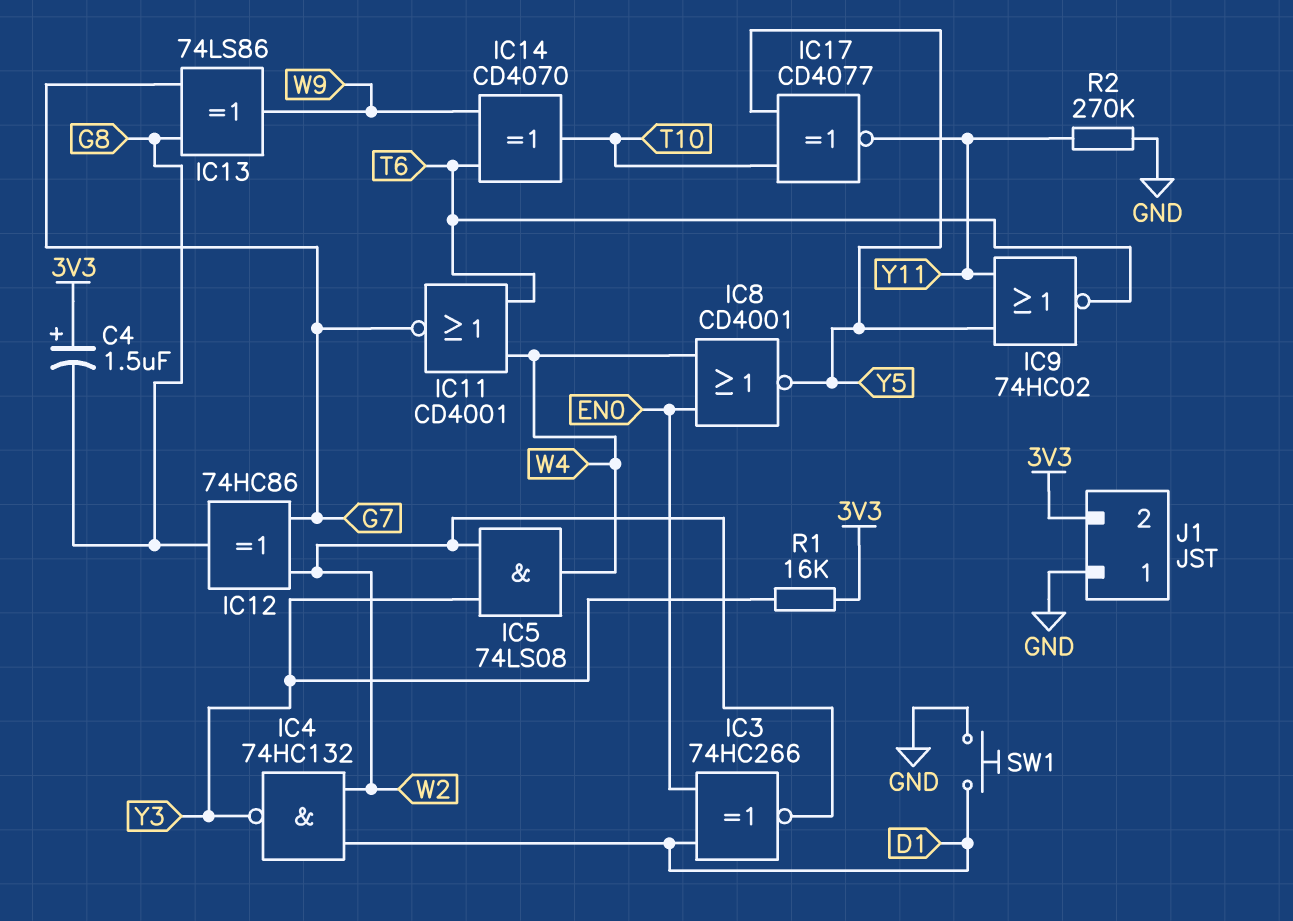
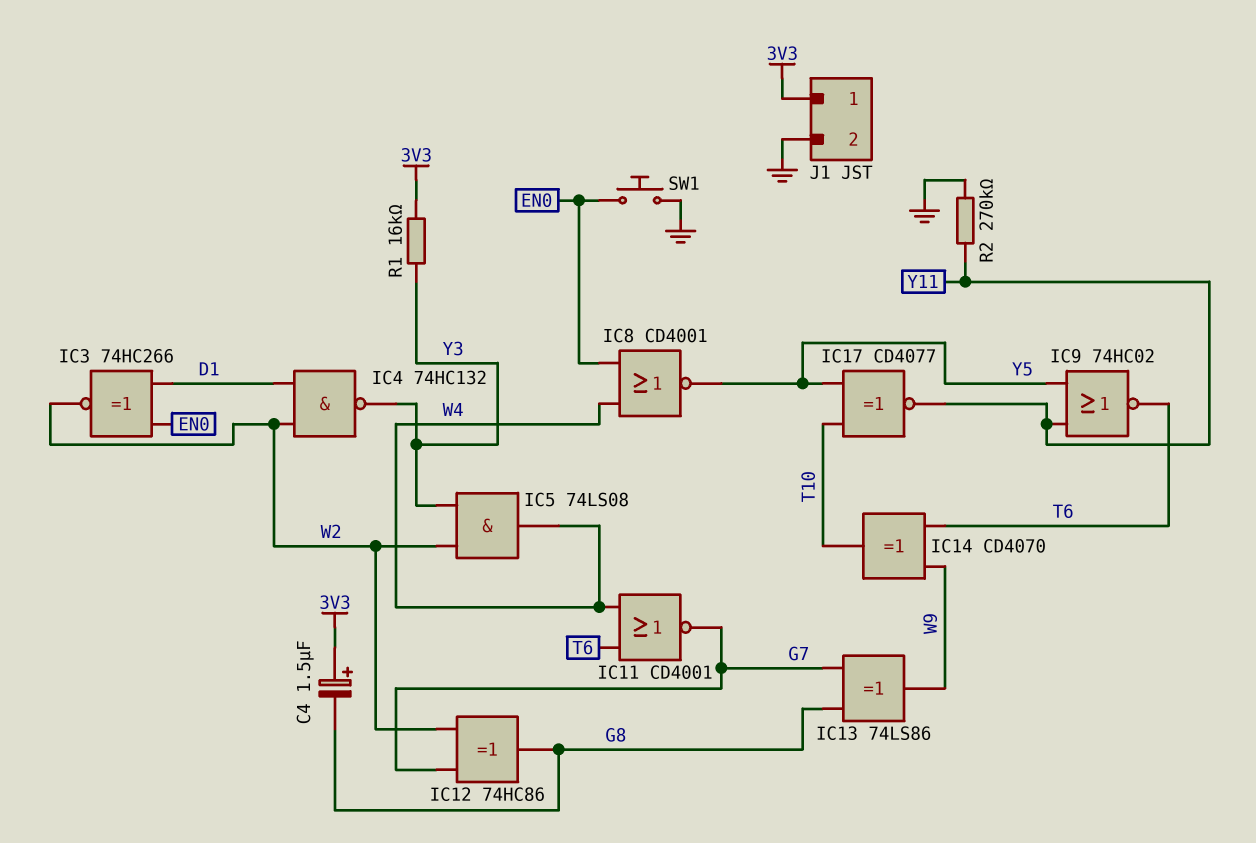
J1 pin 1: GND -> 3V3
J1 pin 2: 3V3 -> GND
SW1: button (D1, GND) -> button (EN0, GND)

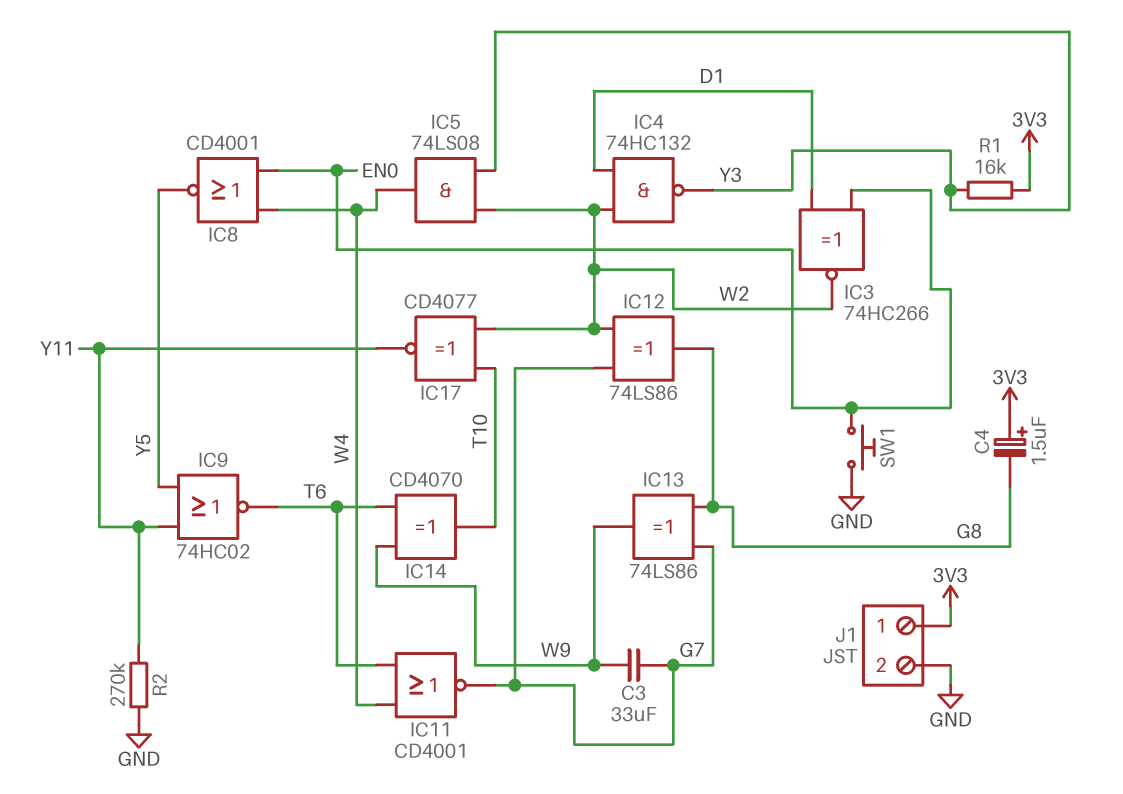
C3: none -> 33uF (G7, W9)
IC12: XOR 74HC86 (in G7, in W2, out G8) -> XOR 74LS86 (in G7, in W2, out G8)
IC17: XNOR CD4077 (in T10, in Y5, out Y11) -> XNOR CD4077 (in T10, in W2, out Y11)

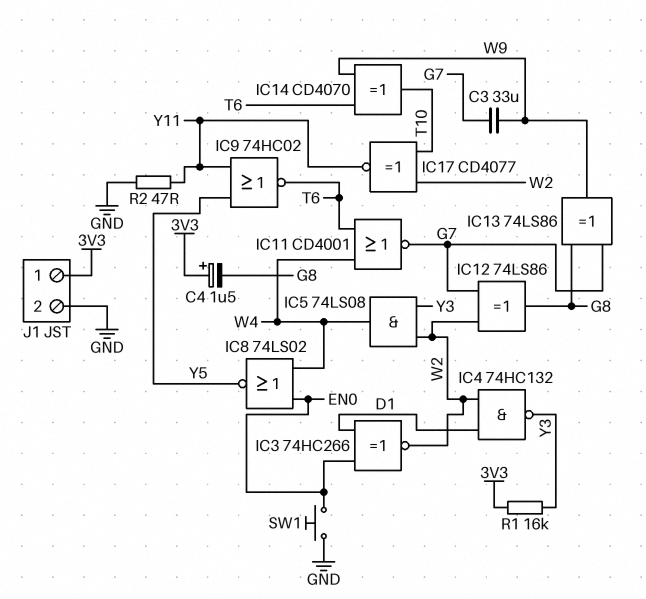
IC8: NOR CD4001 (in EN0, in W4, out Y5) -> NOR 74LS02 (in EN0, in W4, out Y5)
R2: 270k (GND, Y11) -> 47 (GND, Y11)

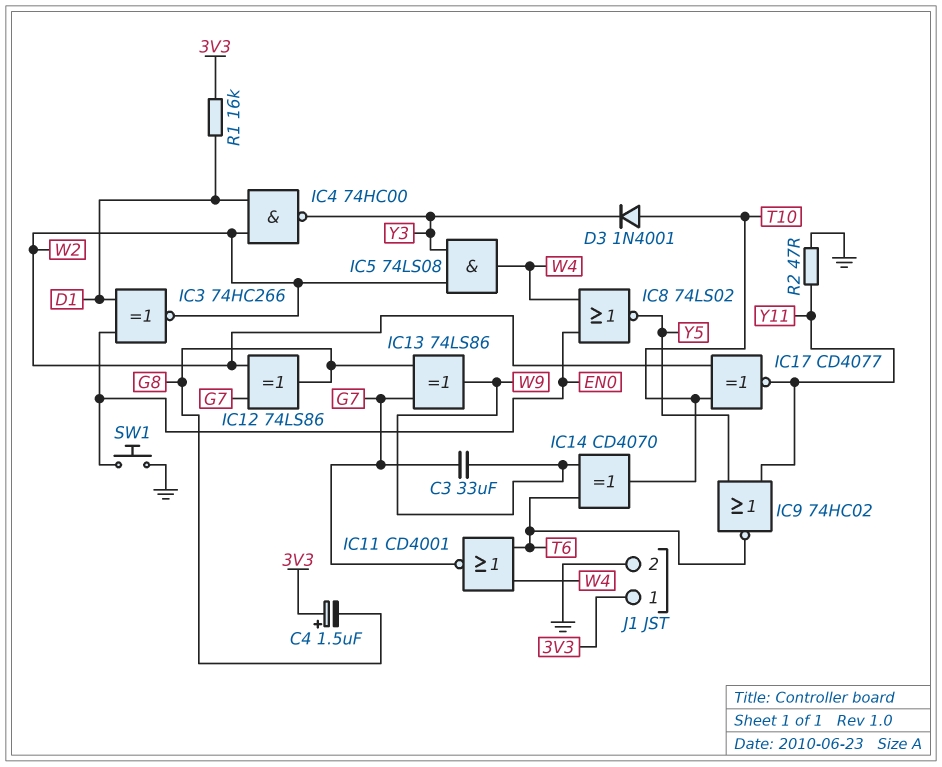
D3: none -> diode 1N4001 (A T10, K Y3)
IC4: NAND 74HC132 (in D1, in W2, out Y3) -> NAND 74HC00 (in D1, in W2, out Y3)
R1: 16k (3V3, Y3) -> 16k (3V3, D1)

